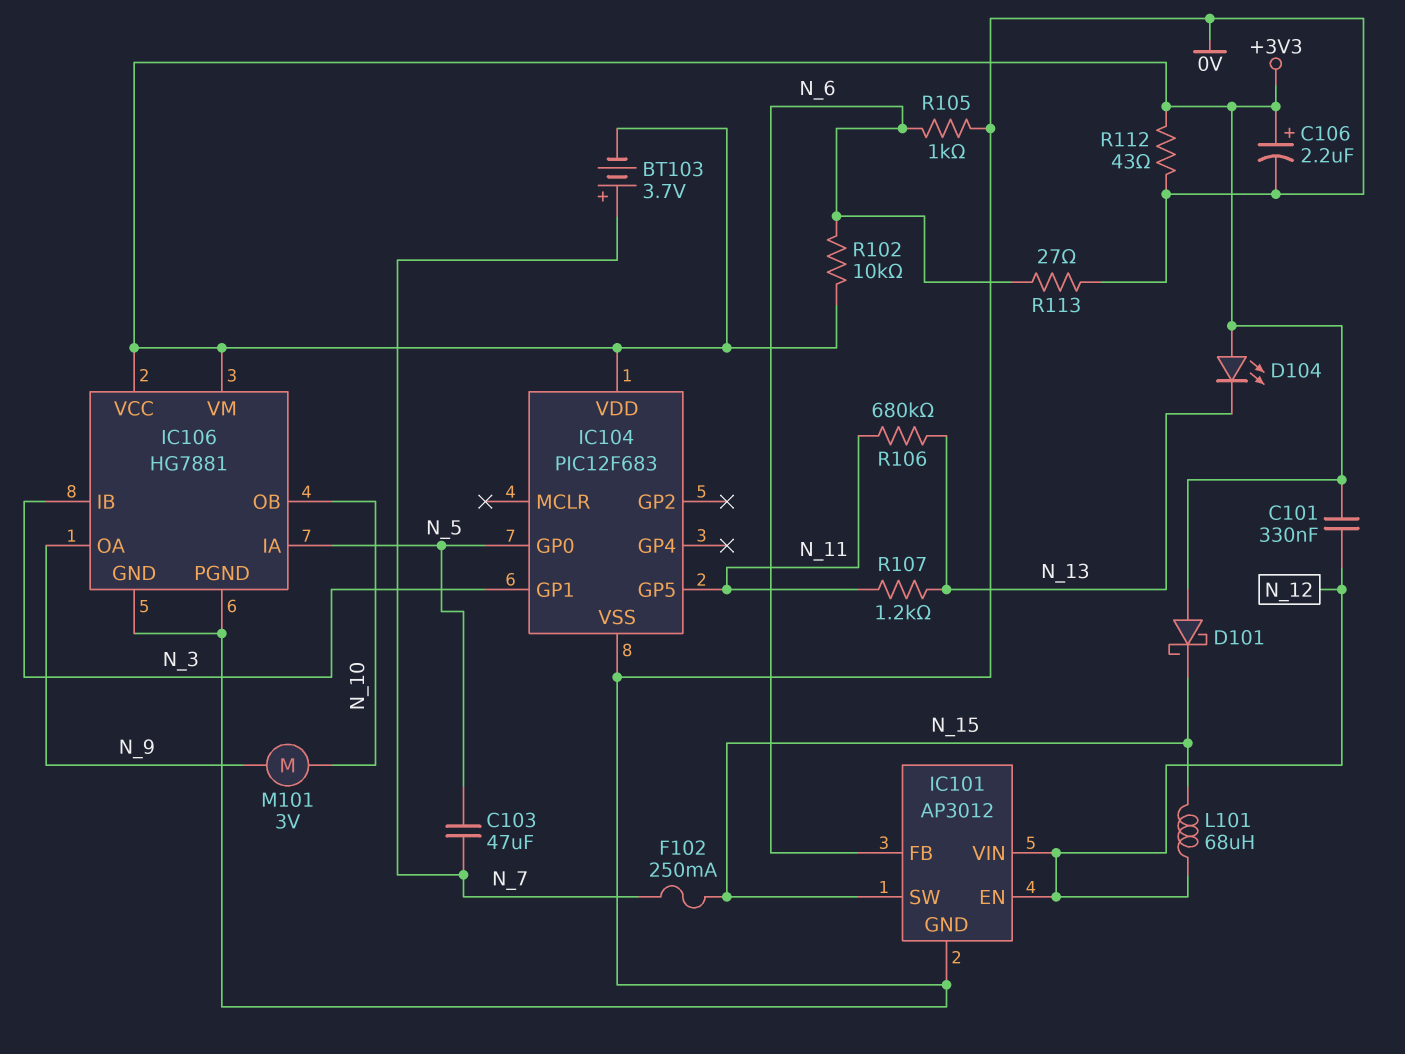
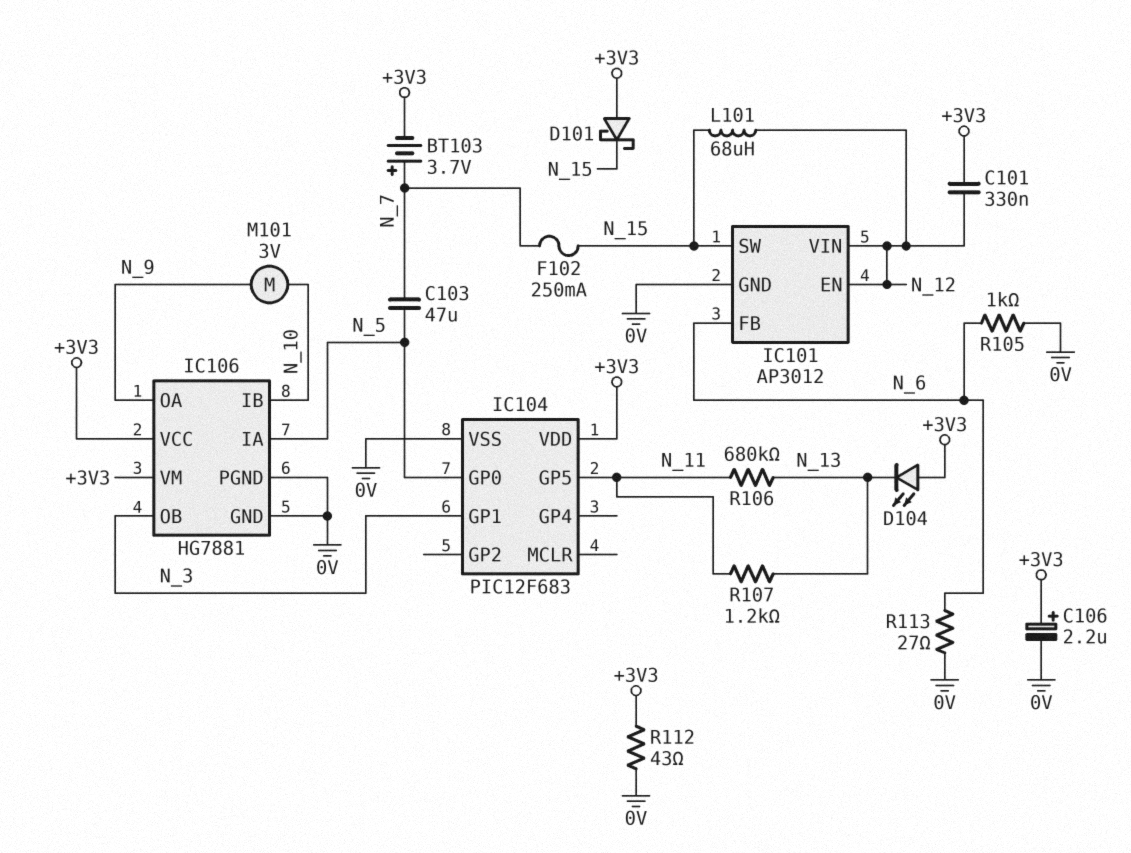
IC106 pin IB: N_3 -> N_10
IC106 pin OB: N_10 -> N_3
R102: 10k (+3V3, N_6) -> none

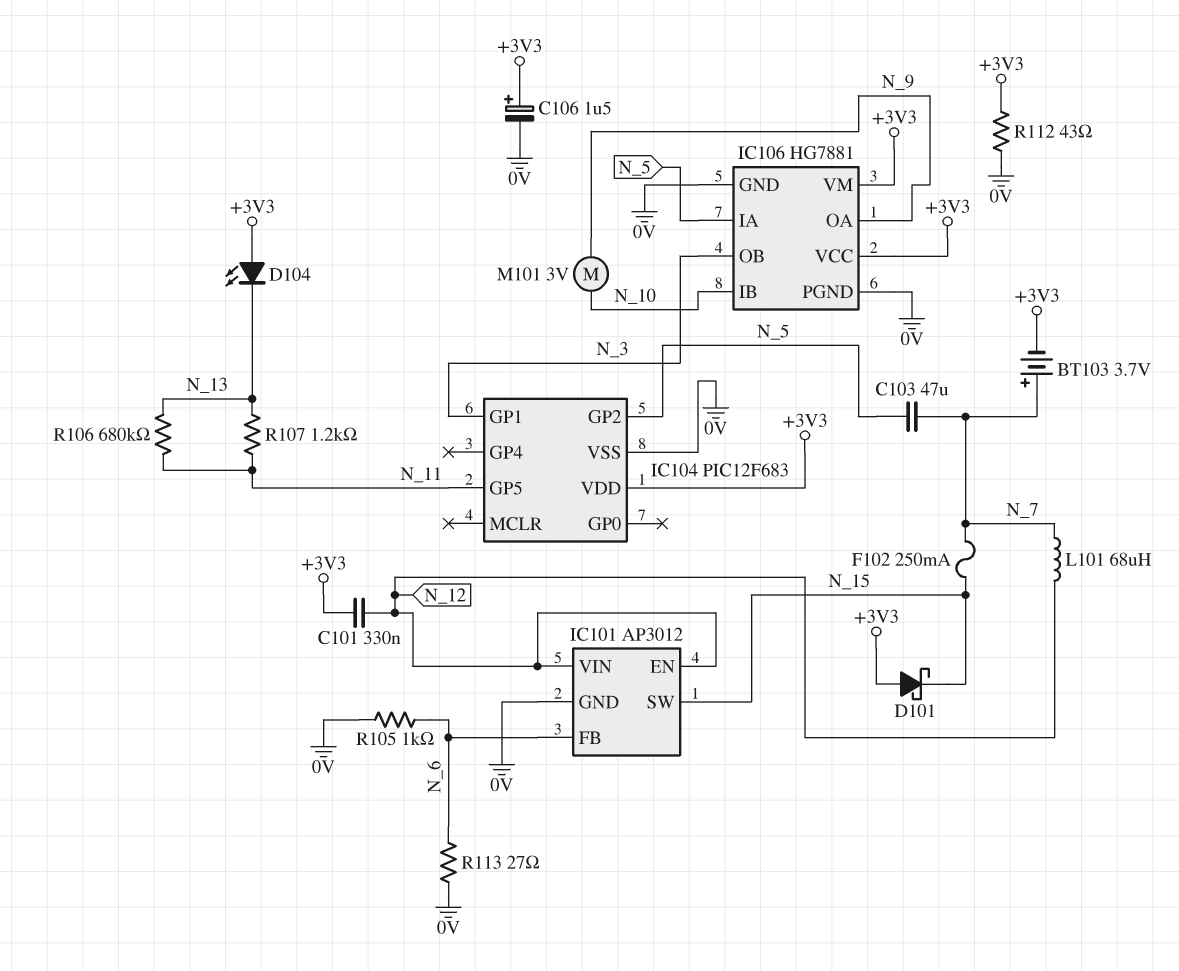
C106: 2.2uF (plus +3V3, minus 0V) -> 1.5uF (plus +3V3, minus 0V)
IC104 pin GP0: N_5 -> none
IC104 pin GP2: none -> N_5
L101: 68uH (N_12, N_15) -> 68uH (N_7, N_12)

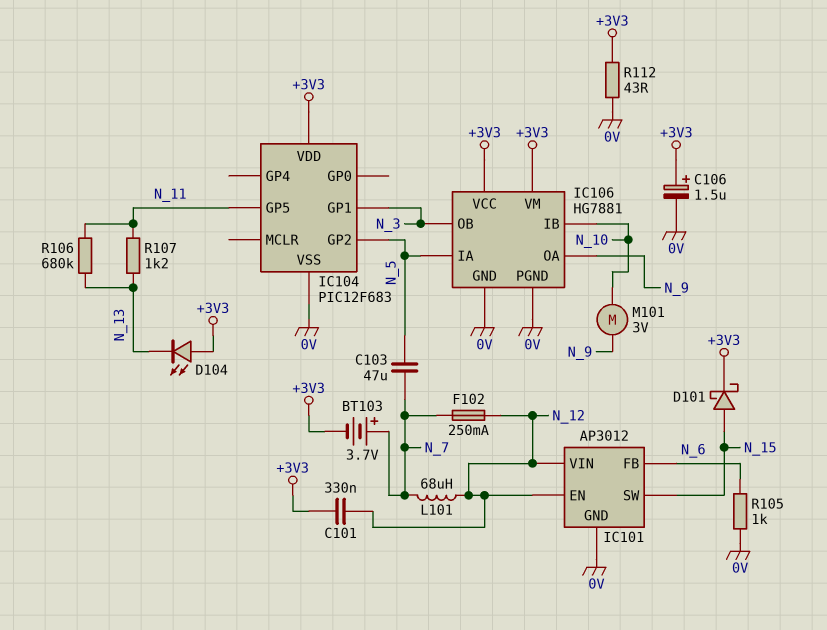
D101: schottky (A +3V3, K N_15) -> schottky (A N_15, K +3V3)
F102: 250mA (N_7, N_15) -> 250mA (N_7, N_12)
R113: 27 (0V, N_6) -> none

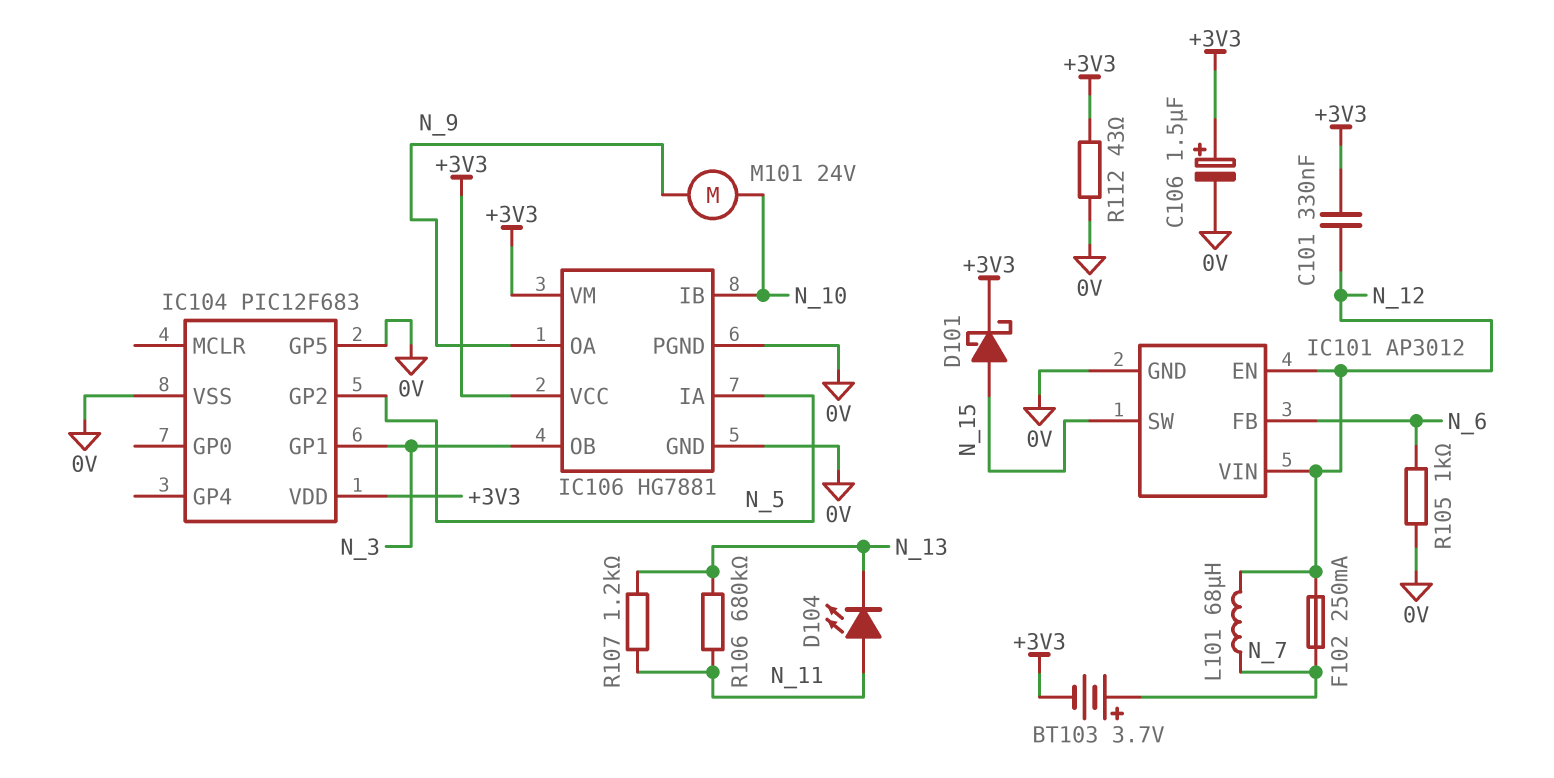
C103: 47uF (N_5, N_7) -> none
D104: LED (A +3V3, K N_13) -> LED (A N_11, K N_13)
IC104 pin GP5: N_11 -> 0V
M101: motor 3V (N_9, N_10) -> motor 24V (N_9, N_10)

